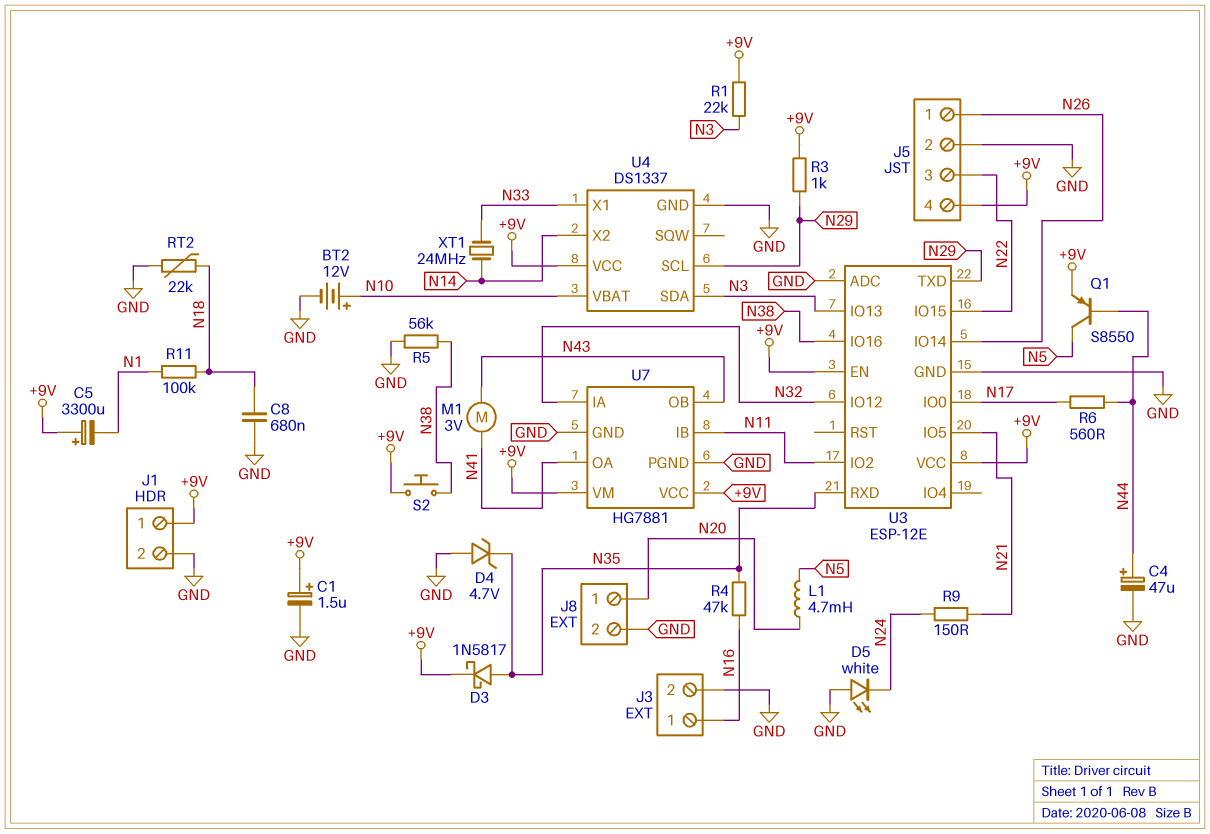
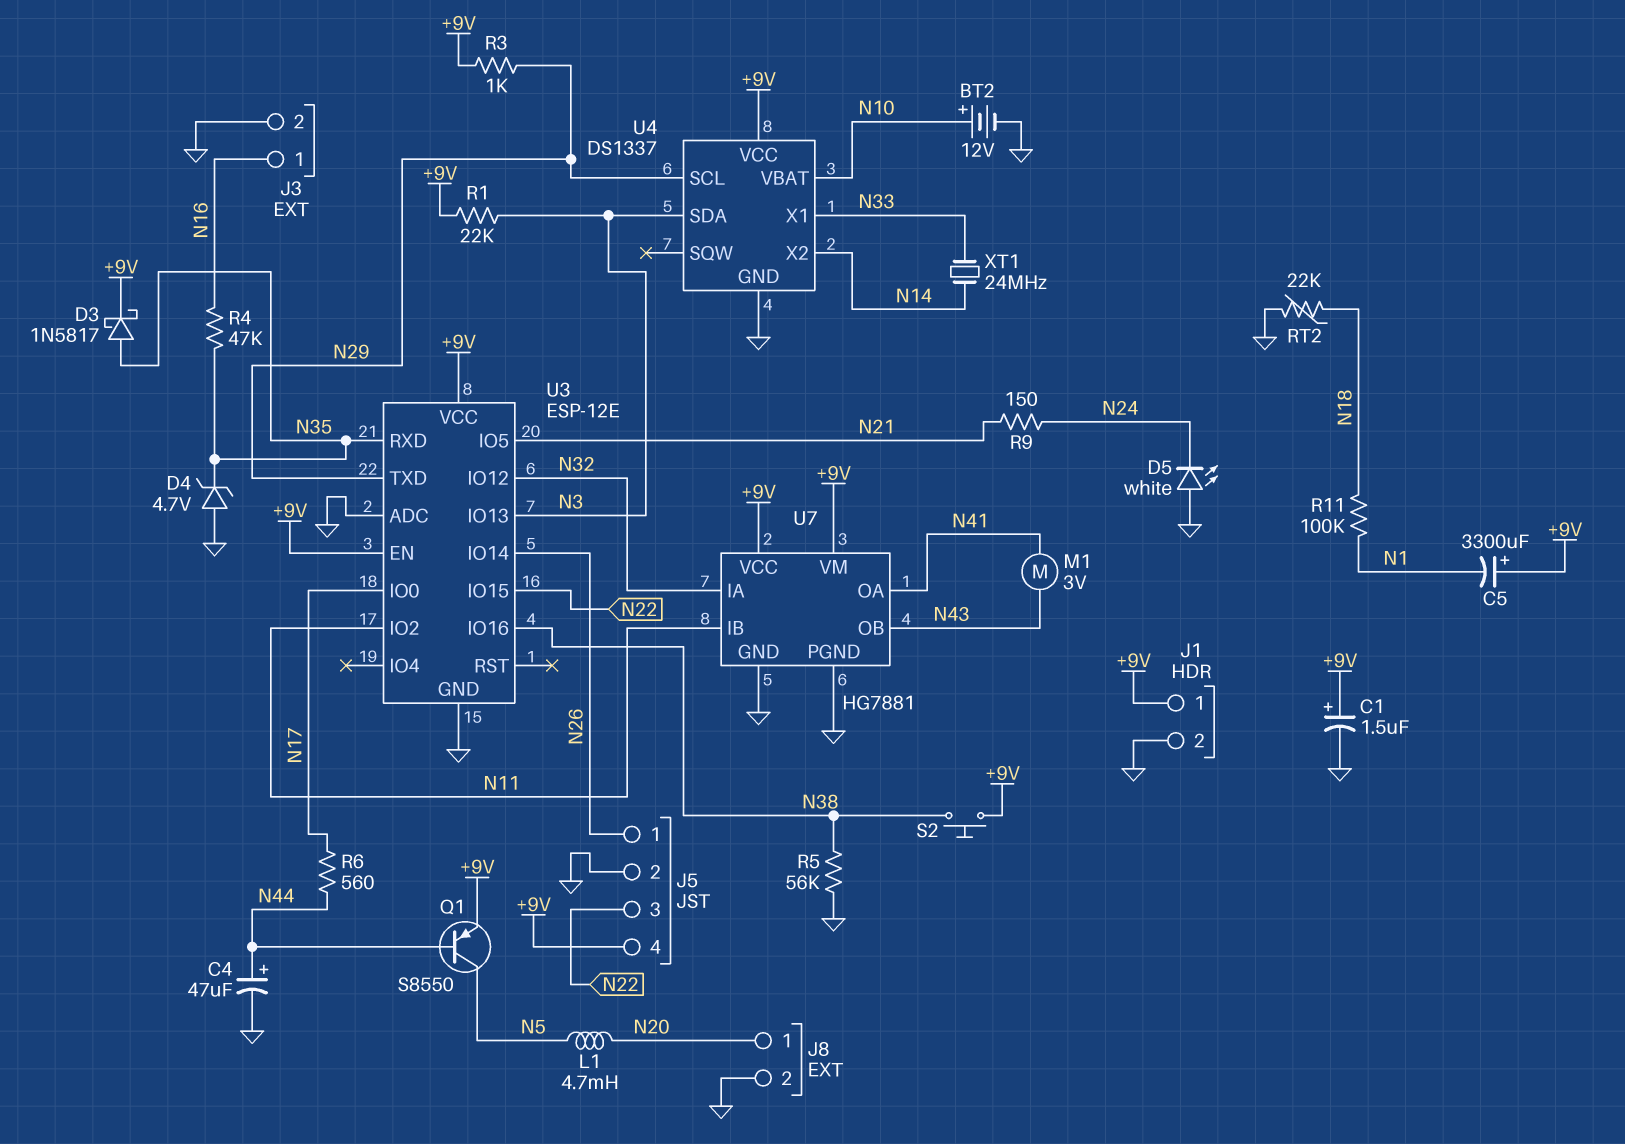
C8: 680nF (GND, N18) -> none

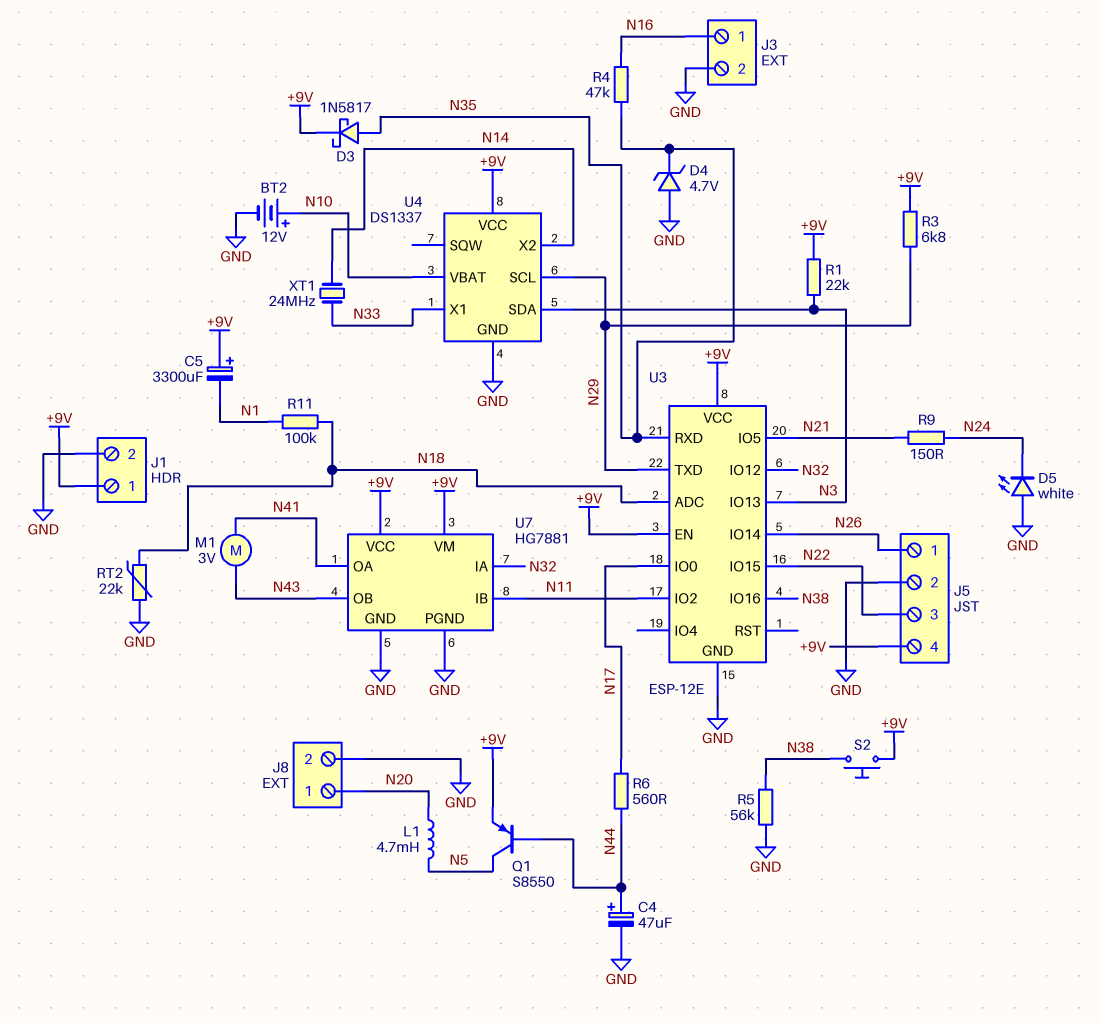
C1: 1.5uF (plus +9V, minus GND) -> none
R3: 1k (+9V, N29) -> 6.8k (+9V, N29)
U3 pin ADC: GND -> N18

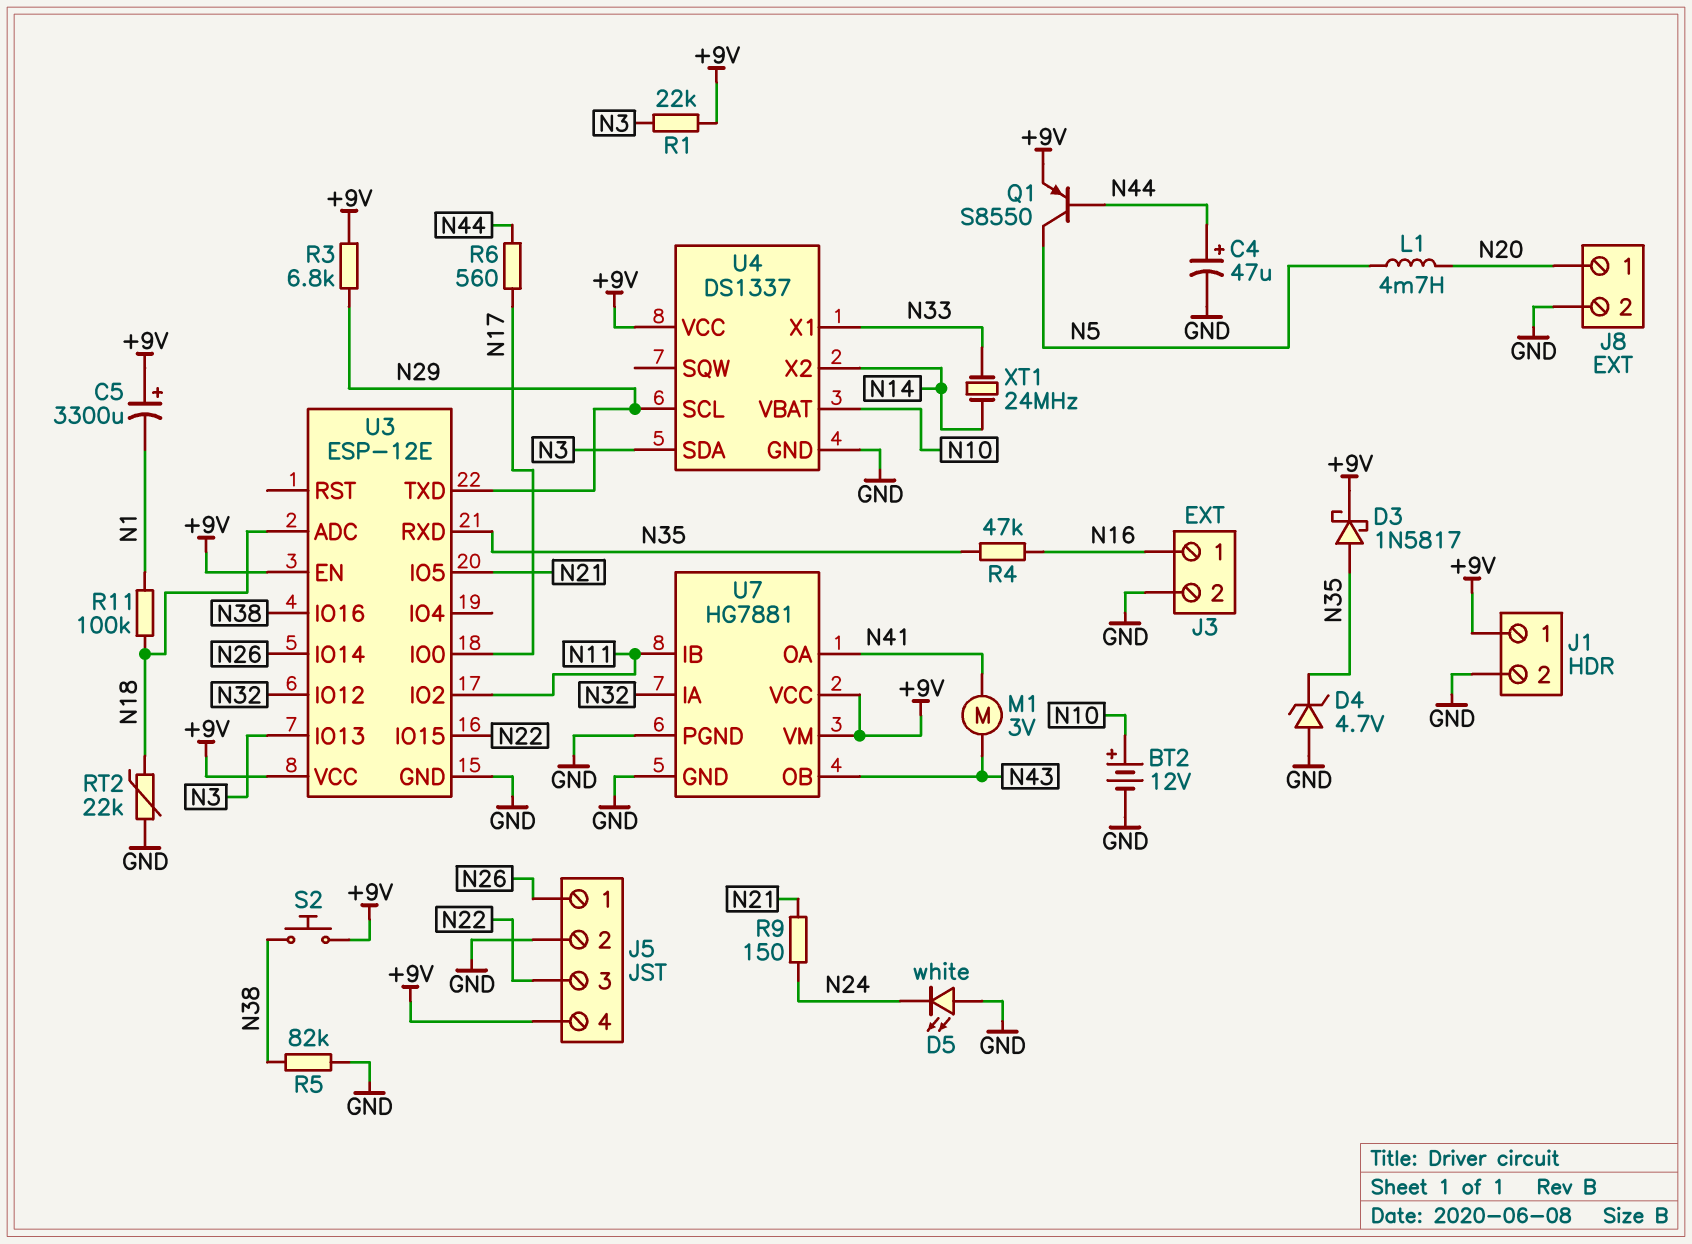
R5: 56k (GND, N38) -> 82k (GND, N38)

